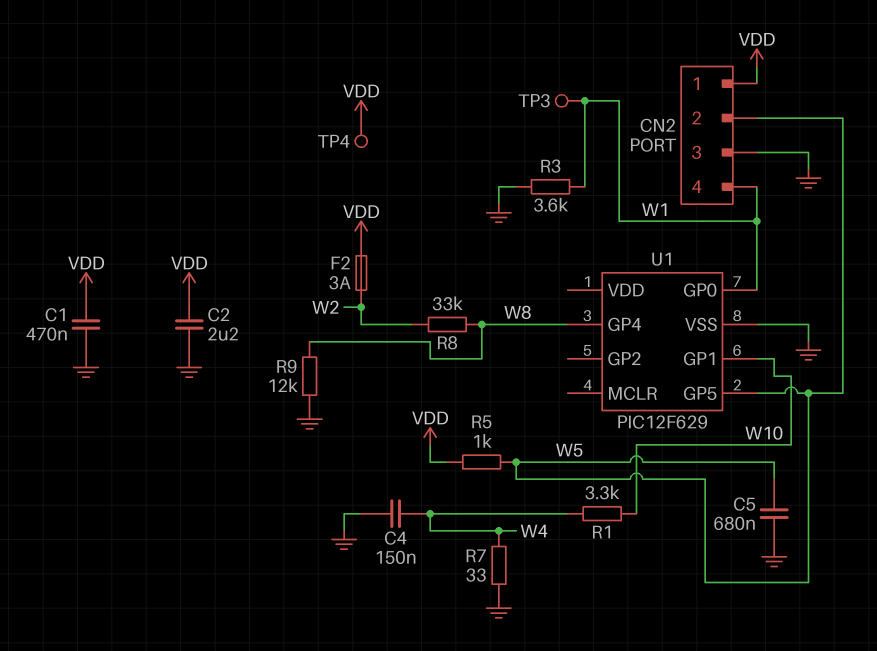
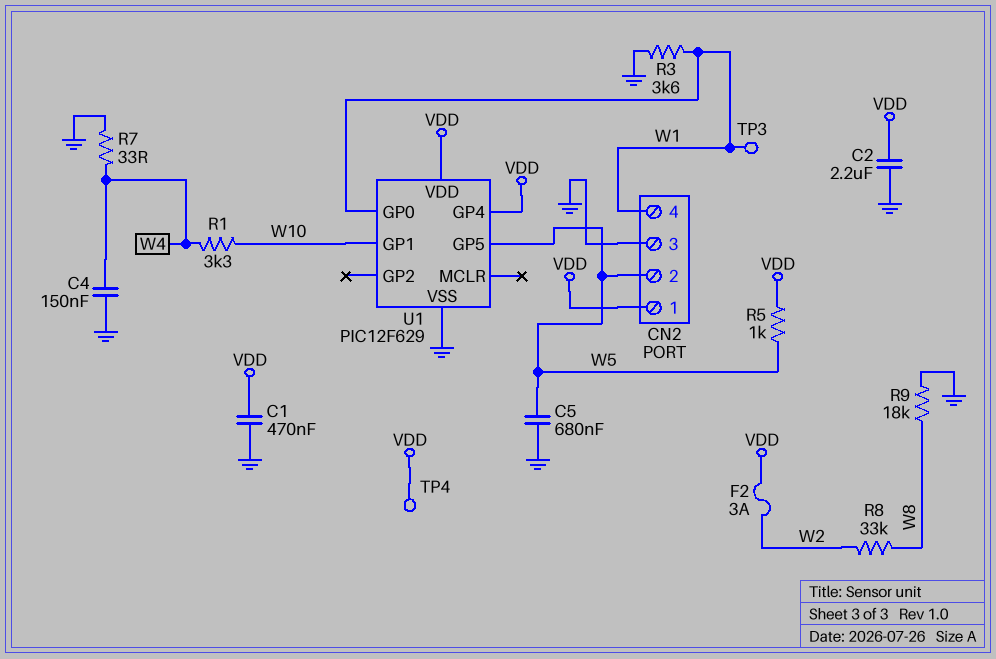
R9: 12k (GND, W8) -> 18k (GND, W8)
U1 pin GP4: W8 -> VDD
U1 pin VDD: none -> VDD

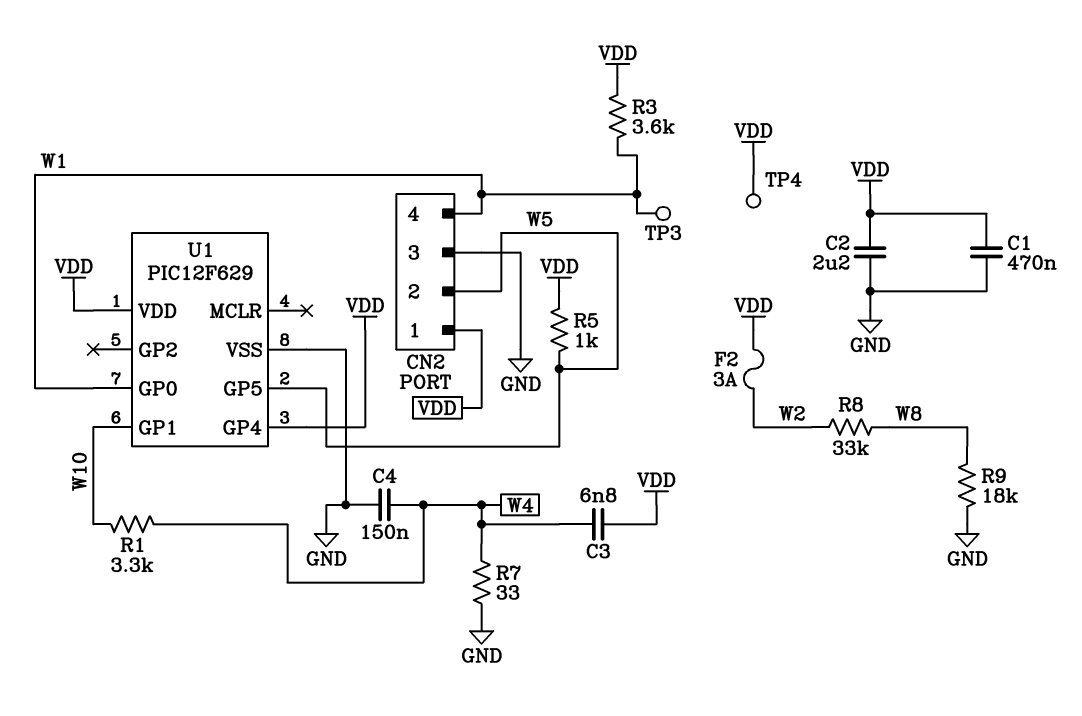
C3: none -> 6.8nF (VDD, W4)
C5: 680nF (GND, W5) -> none
R3: 3.6k (GND, W1) -> 3.6k (VDD, W1)

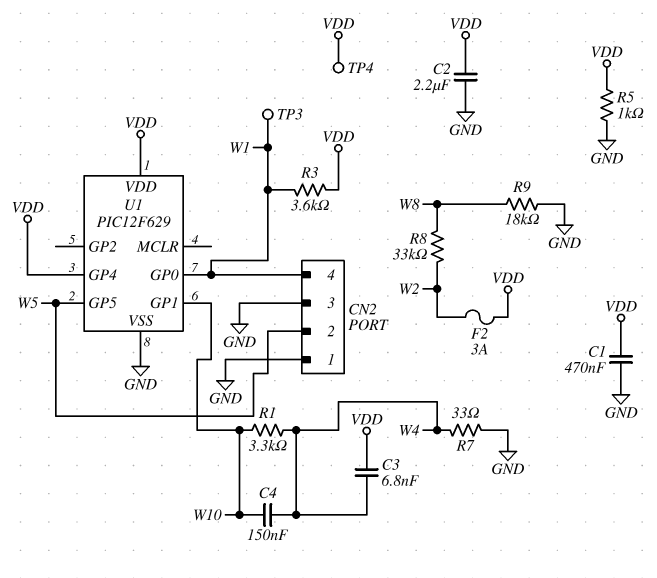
C4: 150nF (GND, W4) -> 150nF (W4, W10)
CN2 pin 1: VDD -> GND
R5: 1k (VDD, W5) -> 1k (GND, VDD)

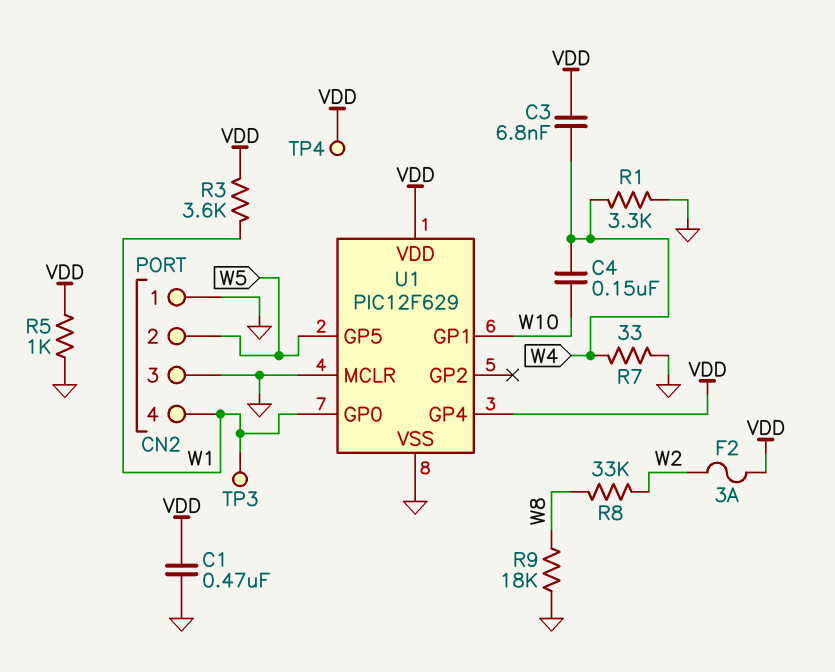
C2: 2.2uF (GND, VDD) -> none
R1: 3.3k (W4, W10) -> 3.3k (GND, W4)
U1 pin MCLR: none -> GND

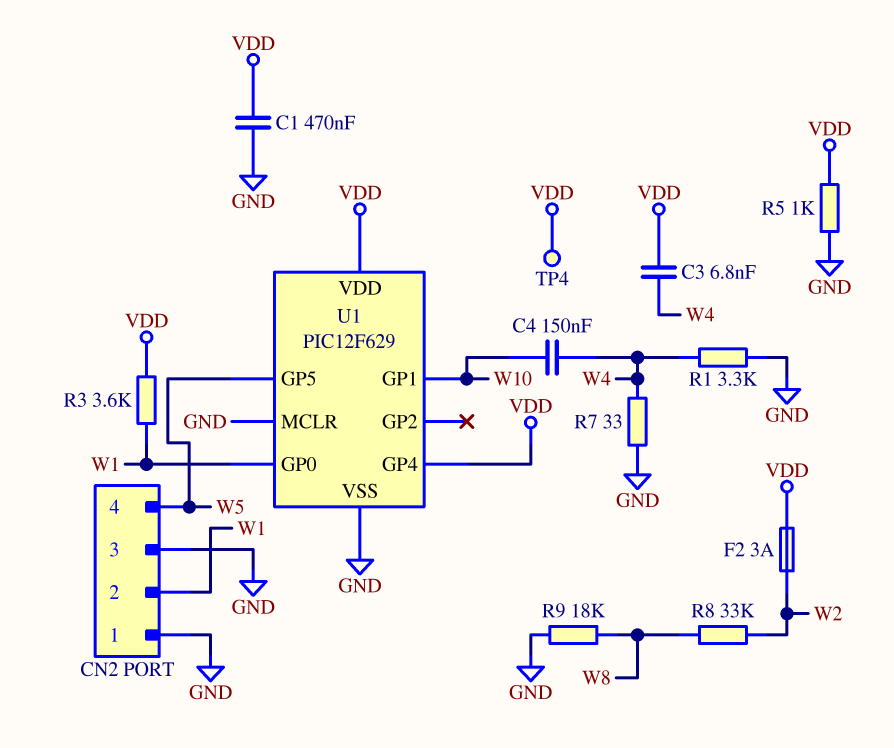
CN2 pin 2: W5 -> W1
CN2 pin 4: W1 -> W5
TP3: test point (W1) -> none

